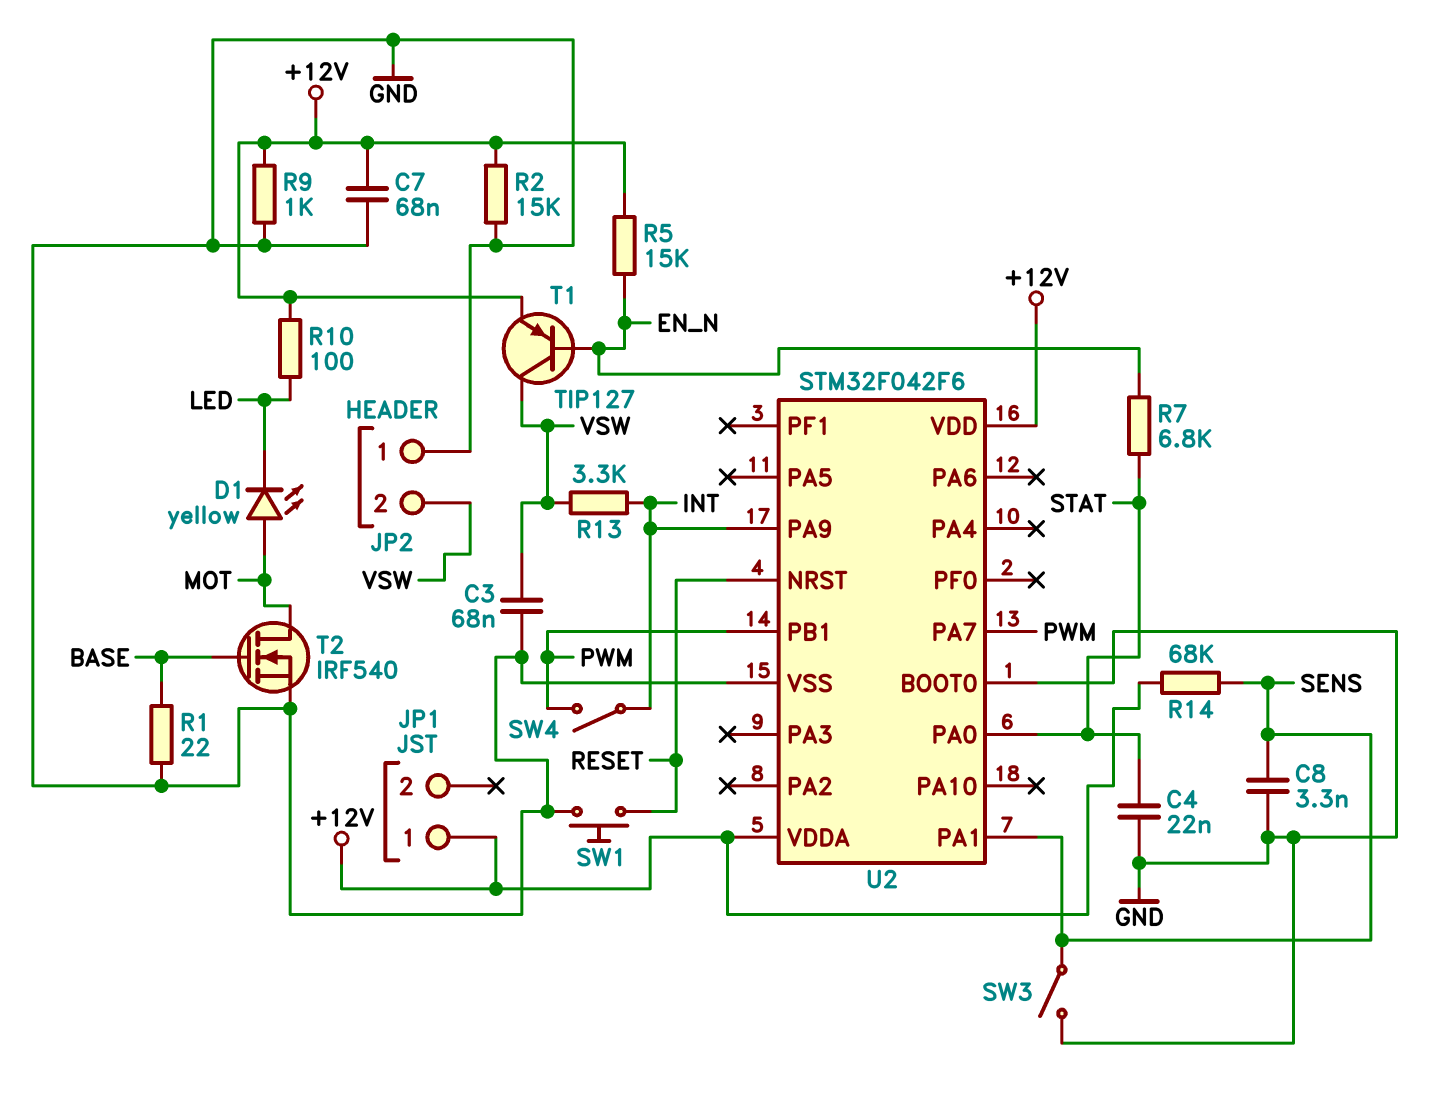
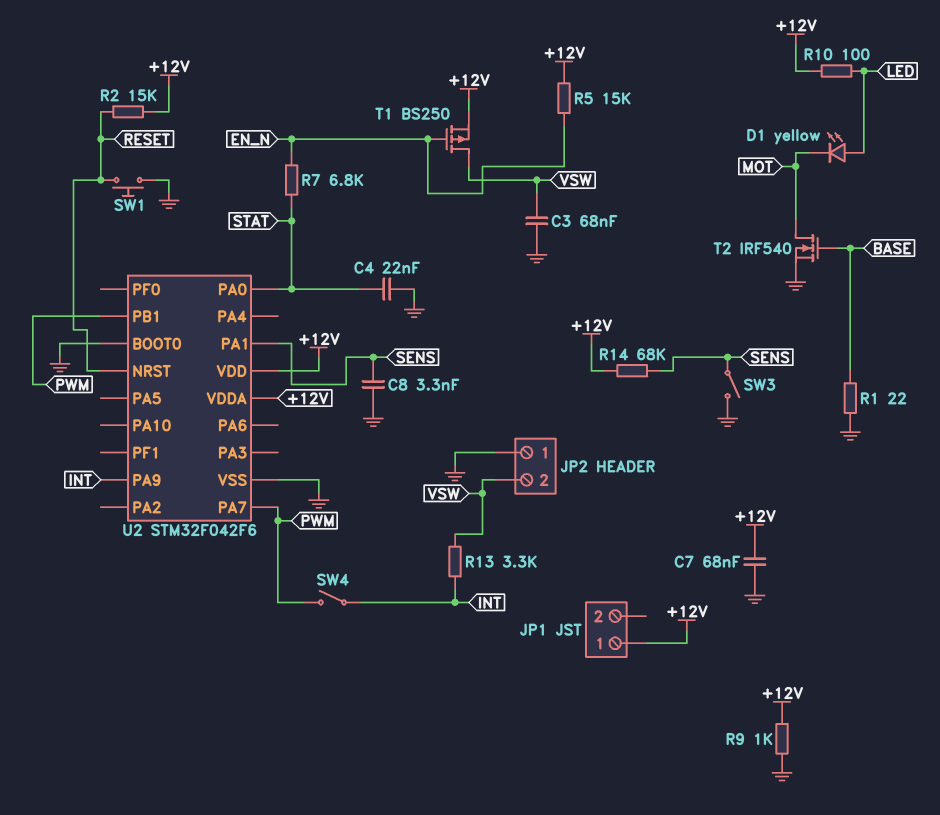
D1: LED yellow (A MOT, K LED) -> LED yellow (A LED, K MOT)
R2: 15k (+12V, GND) -> 15k (+12V, RESET)
T1: PNP TIP127 (B EN_N, C VSW, E +12V) -> PMOS BS250 (G EN_N, D VSW, S +12V)

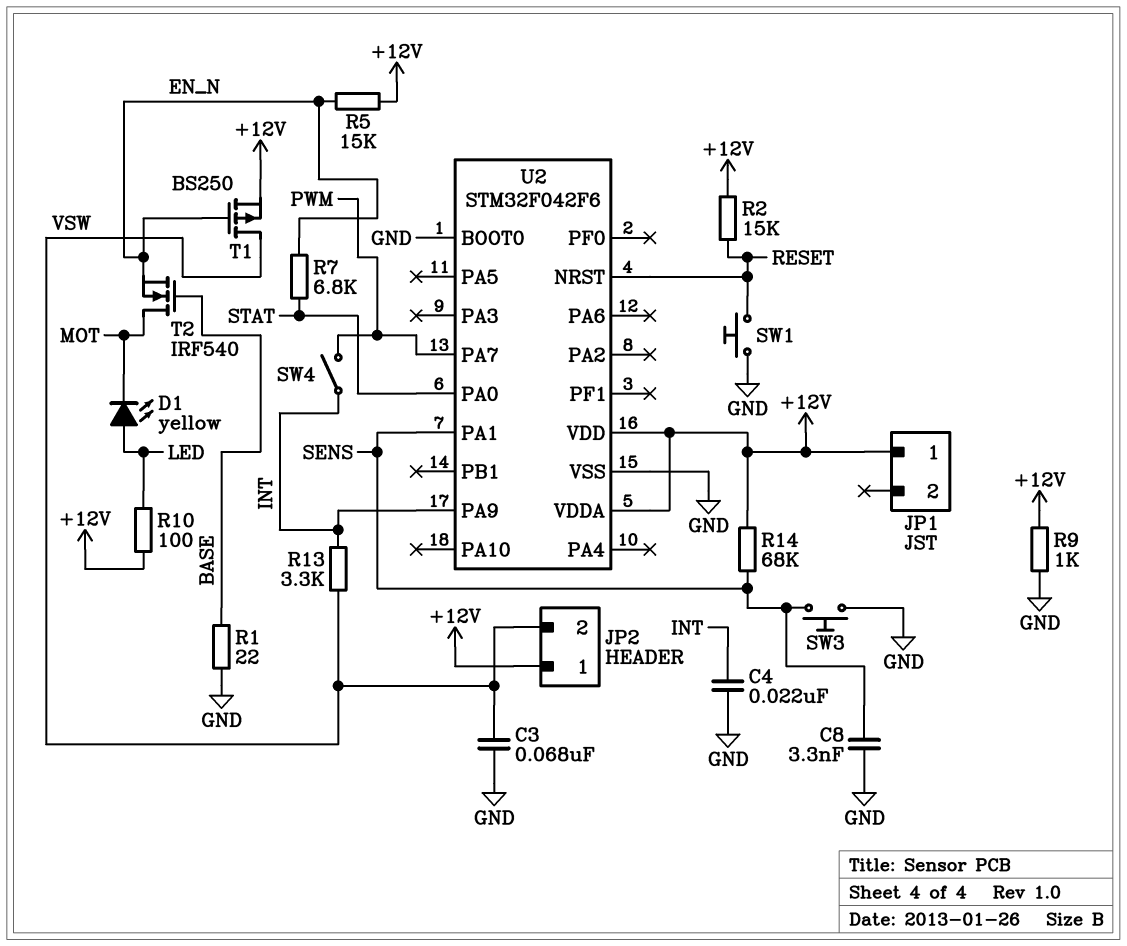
C4: 22nF (GND, STAT) -> 22nF (GND, INT)
C7: 68nF (+12V, GND) -> none
JP2 pin 1: GND -> +12V
SW3: switch (GND, SENS) -> button (GND, SENS)
T2: NMOS IRF540 (G BASE, D MOT, S GND) -> NMOS IRF540 (G BASE, D MOT, S EN_N)
U2 pin PB1: PWM -> none

